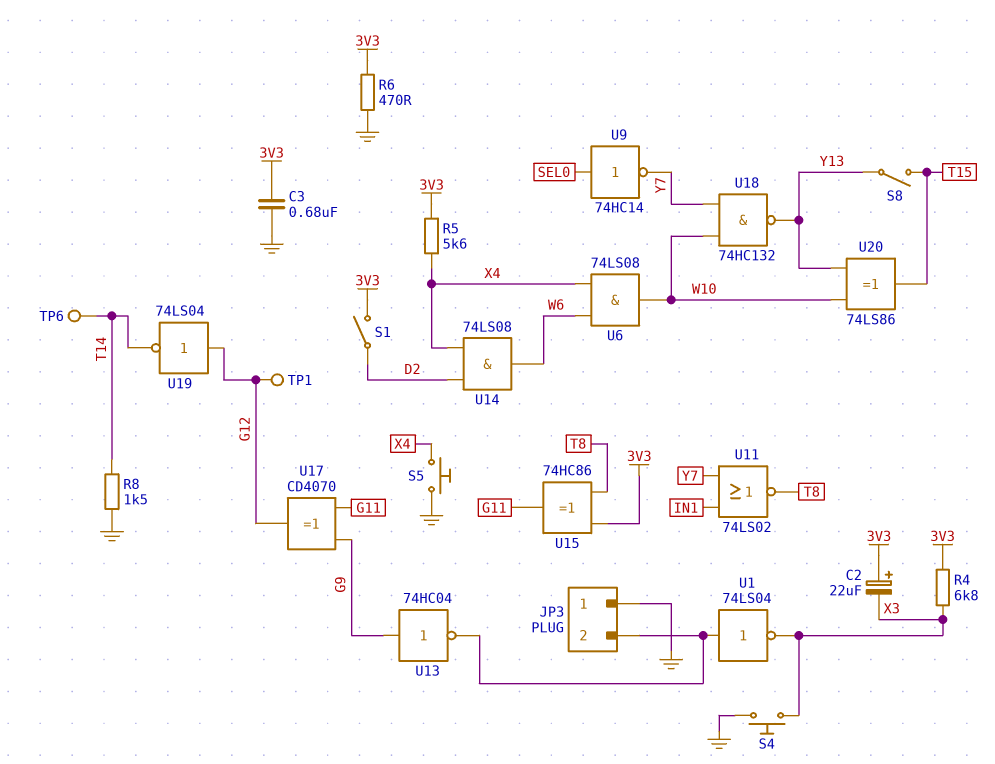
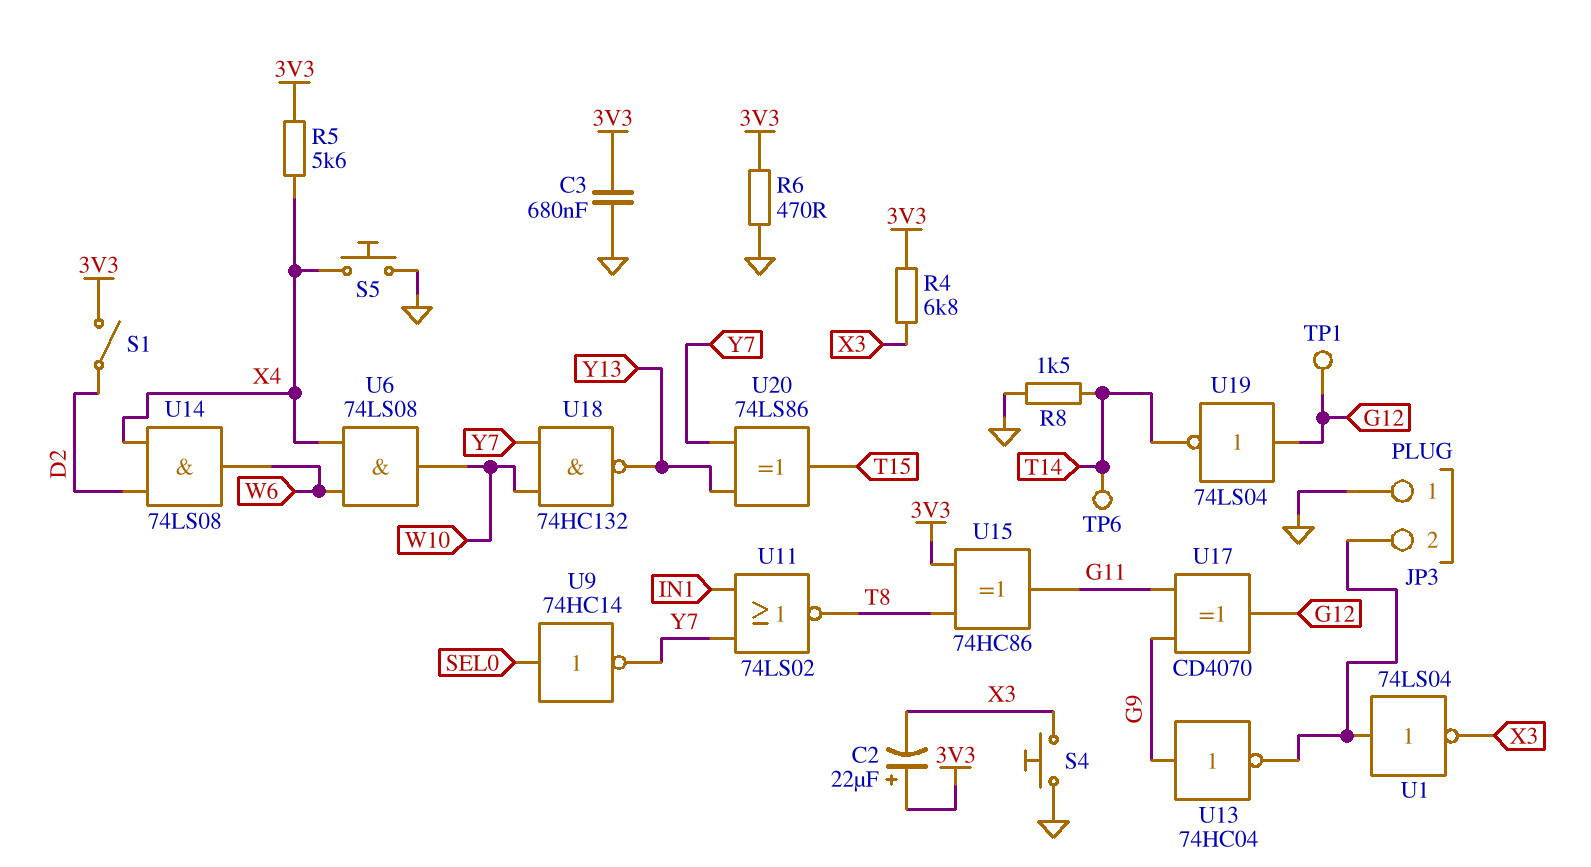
S8: switch (T15, Y13) -> none
U20: XOR 74LS86 (in W10, in Y13, out T15) -> XOR 74LS86 (in Y7, in Y13, out T15)

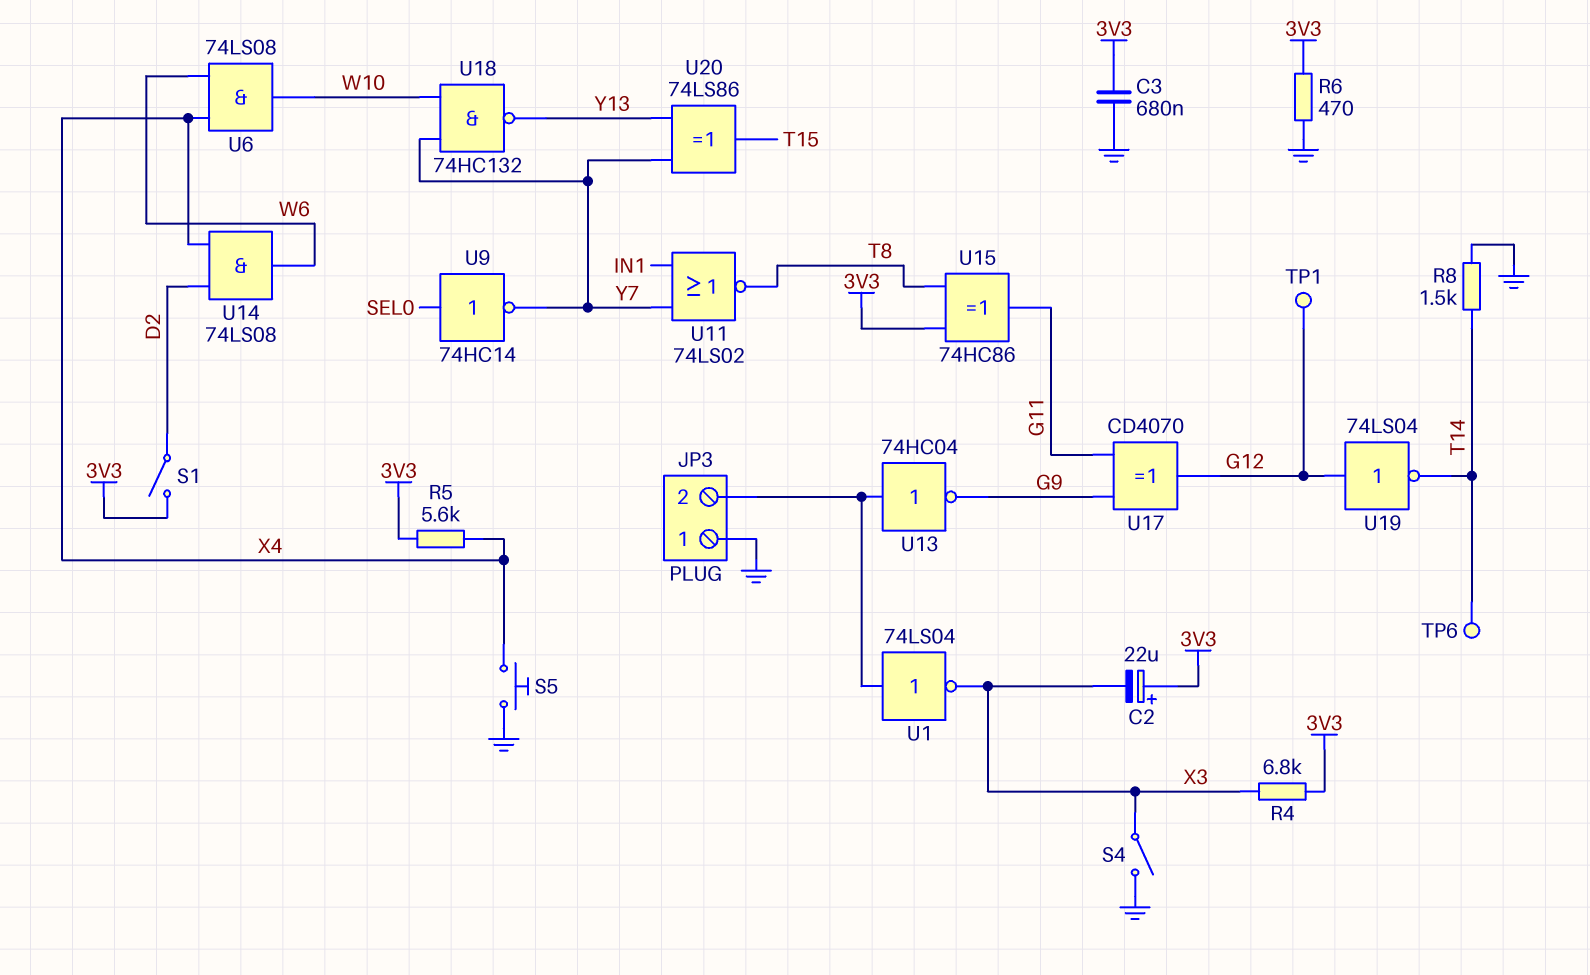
S4: button (GND, X3) -> switch (GND, X3)
U13: NOT 74HC04 (in G9, out JP3/2) -> NOT 74HC04 (in JP3/2, out G9)

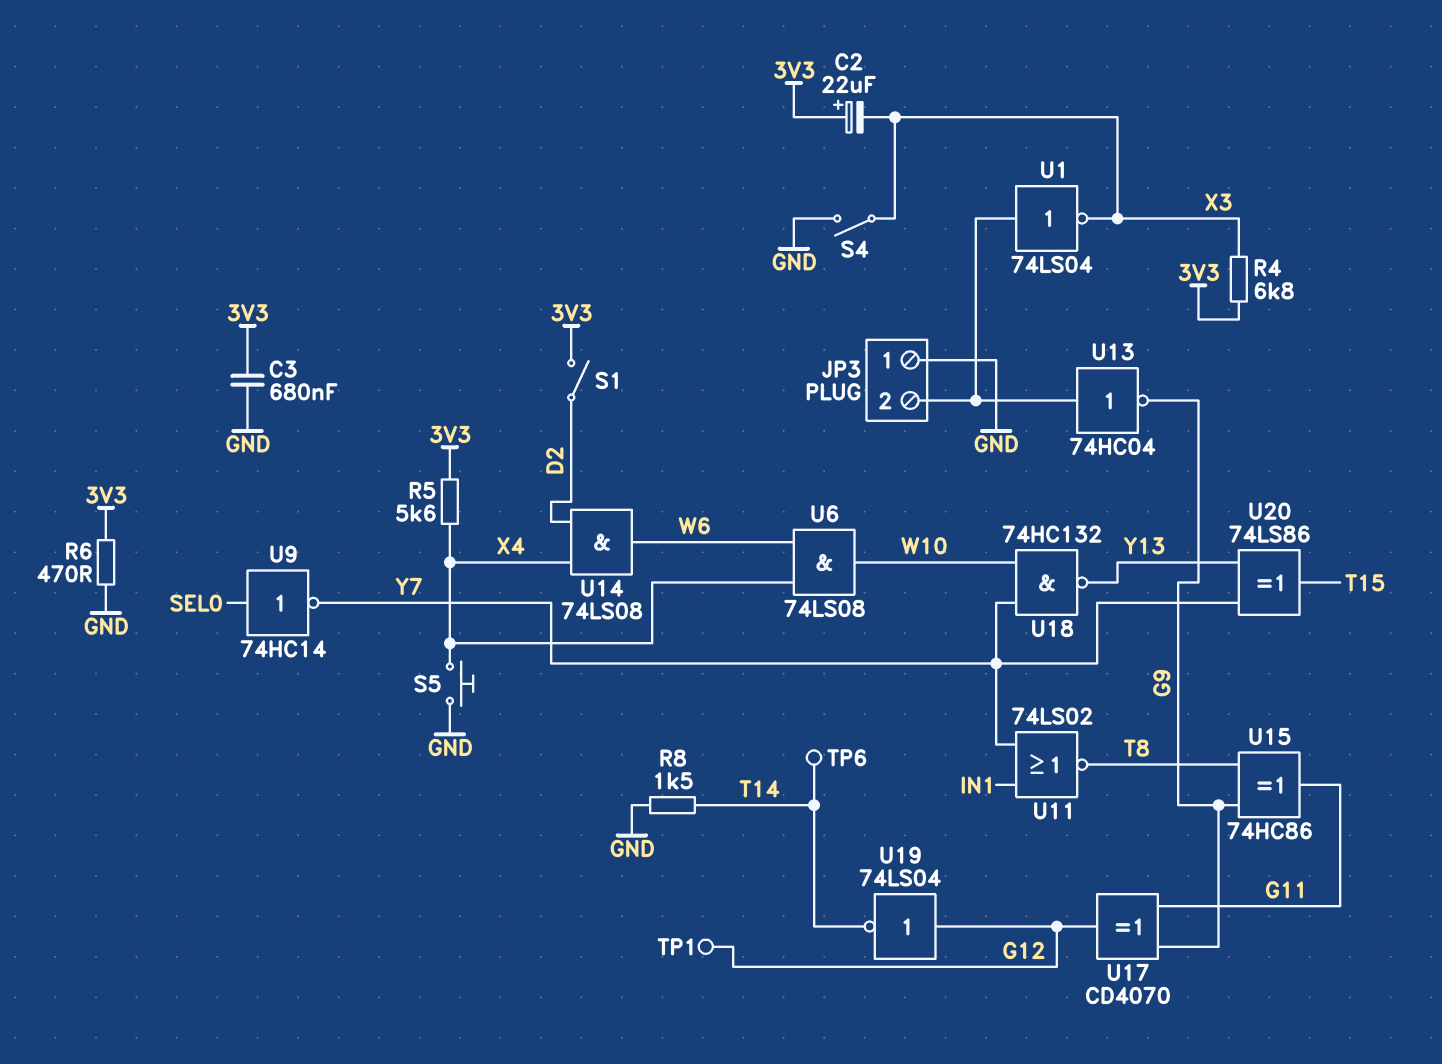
U15: XOR 74HC86 (in 3V3, in T8, out G11) -> XOR 74HC86 (in G9, in T8, out G11)

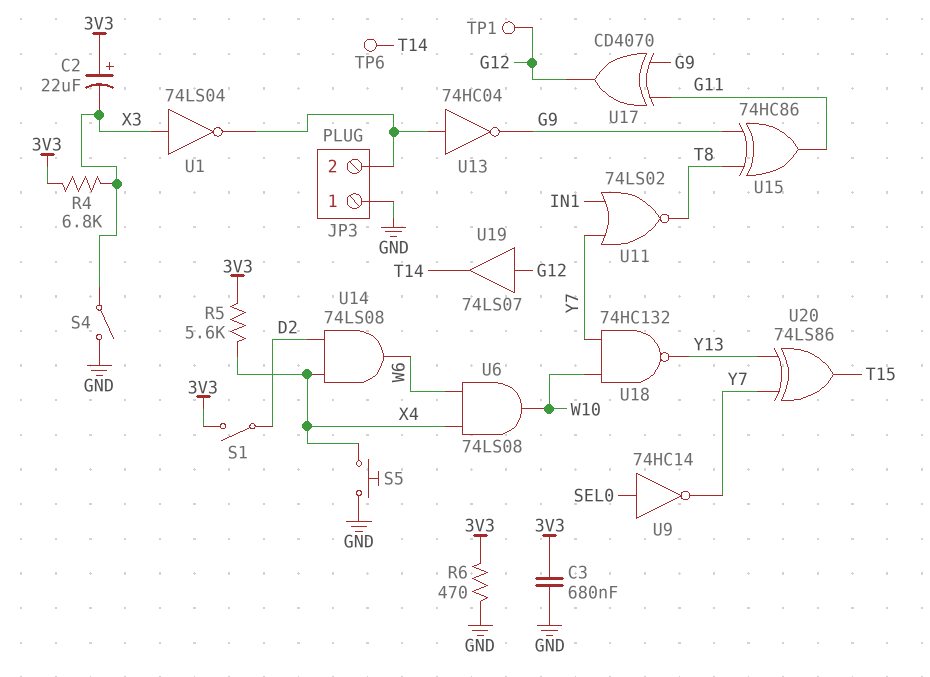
R8: 1.5k (GND, T14) -> none
U1: NOT 74LS04 (in JP3/2, out X3) -> NOT 74LS04 (in X3, out JP3/2)
U19: NOT 74LS04 (in G12, out T14) -> buffer 74LS07 (in G12, out T14)

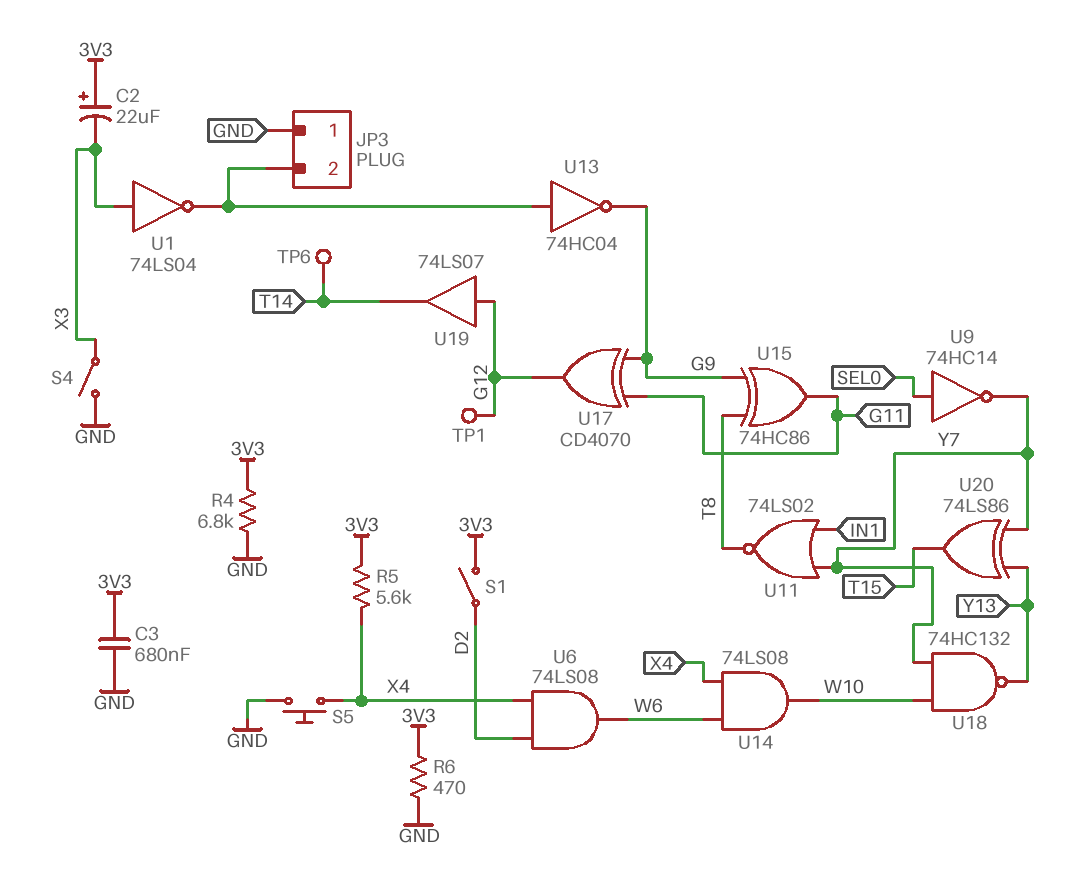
R4: 6.8k (3V3, X3) -> 6.8k (3V3, GND)
U6: AND 74LS08 (in W6, in X4, out W10) -> AND 74LS08 (in D2, in X4, out W6)
U14: AND 74LS08 (in D2, in X4, out W6) -> AND 74LS08 (in W6, in X4, out W10)

